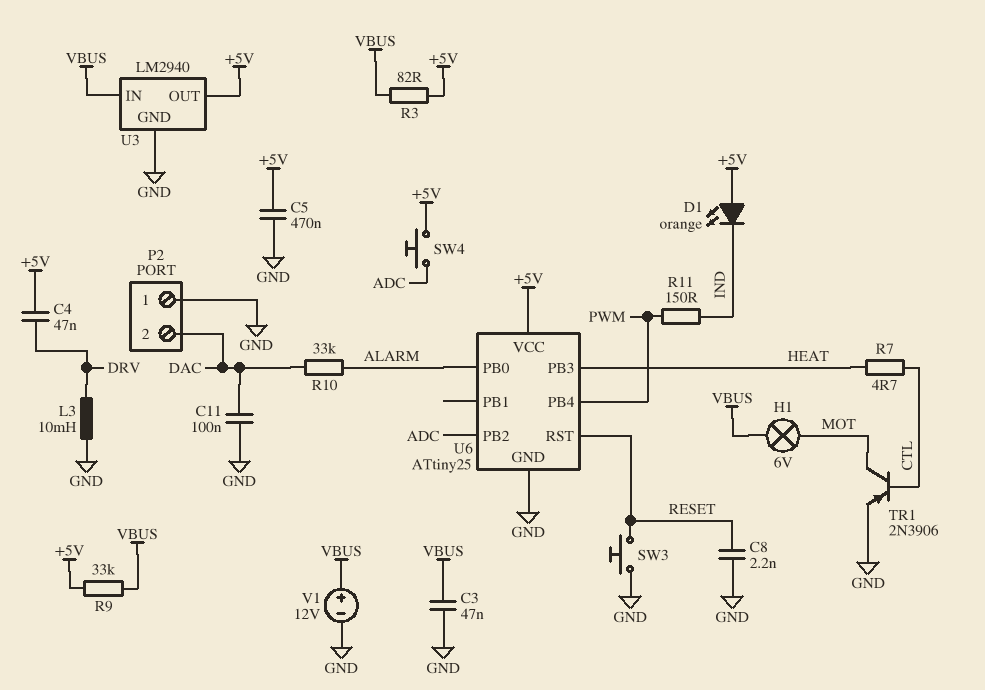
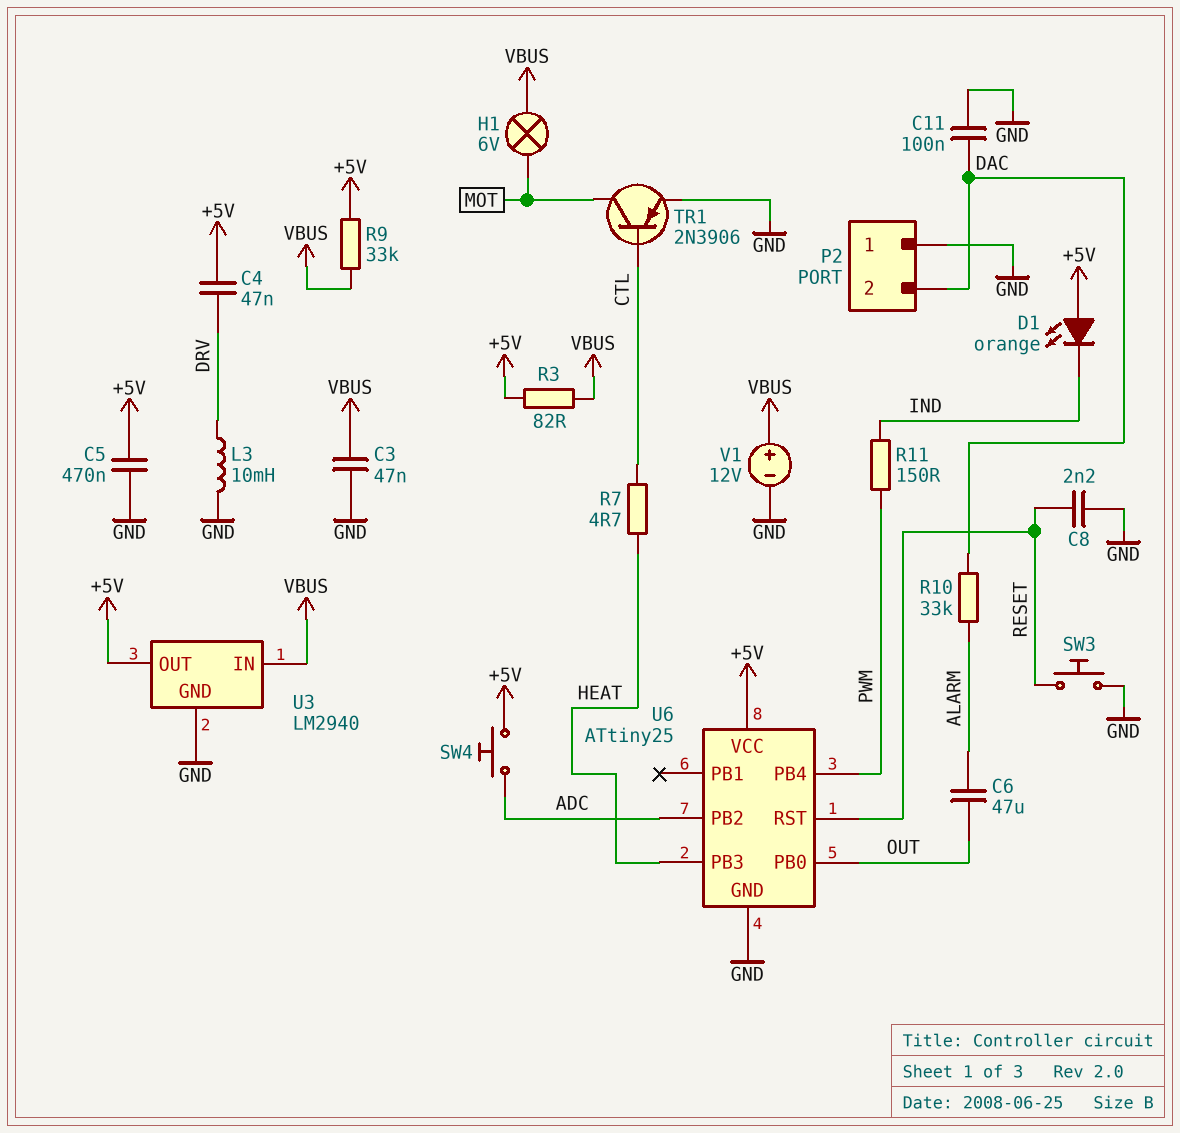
C6: none -> 47uF (ALARM, OUT)
U6 pin PB0: ALARM -> OUT

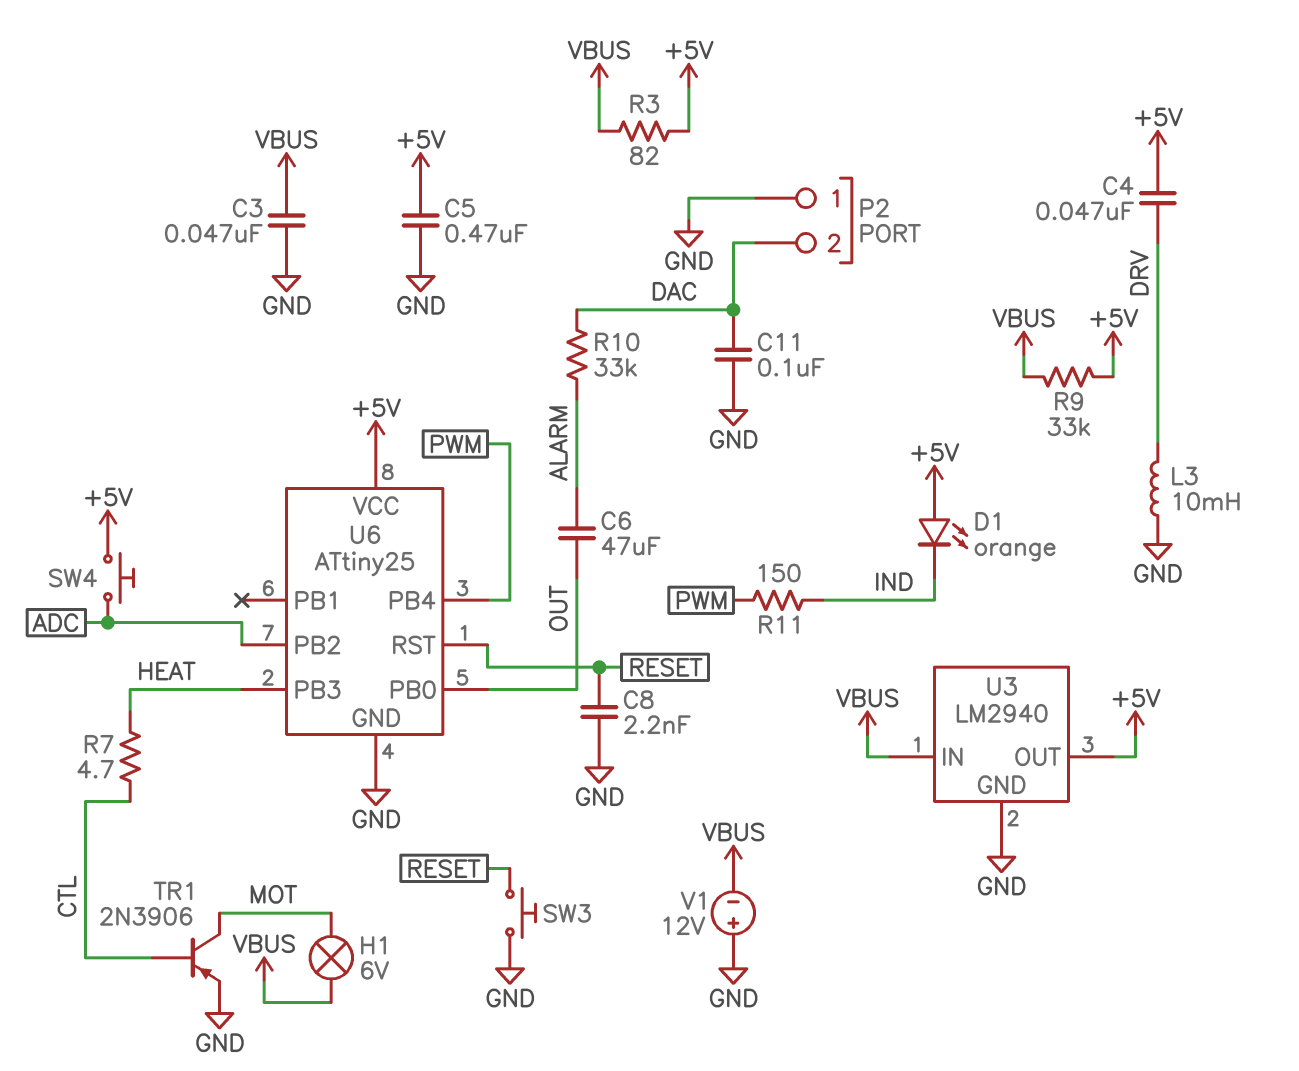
V1: 12V (plus VBUS, minus GND) -> 12V (plus GND, minus VBUS)

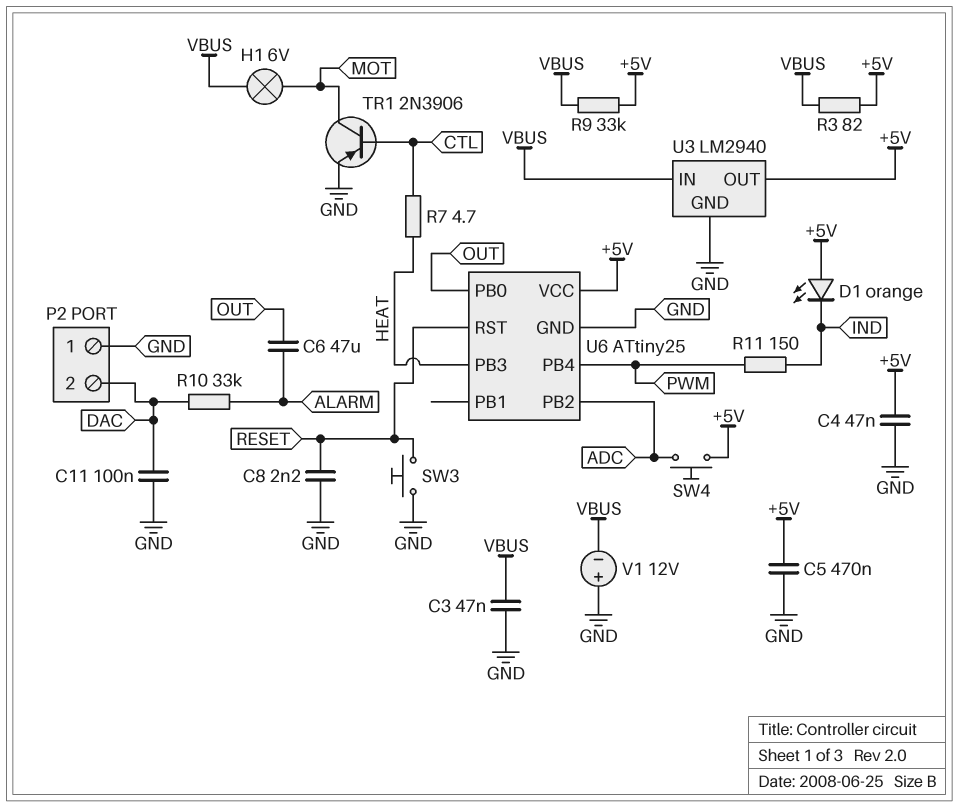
C4: 47nF (+5V, DRV) -> 47nF (+5V, GND)
L3: 10mH (DRV, GND) -> none

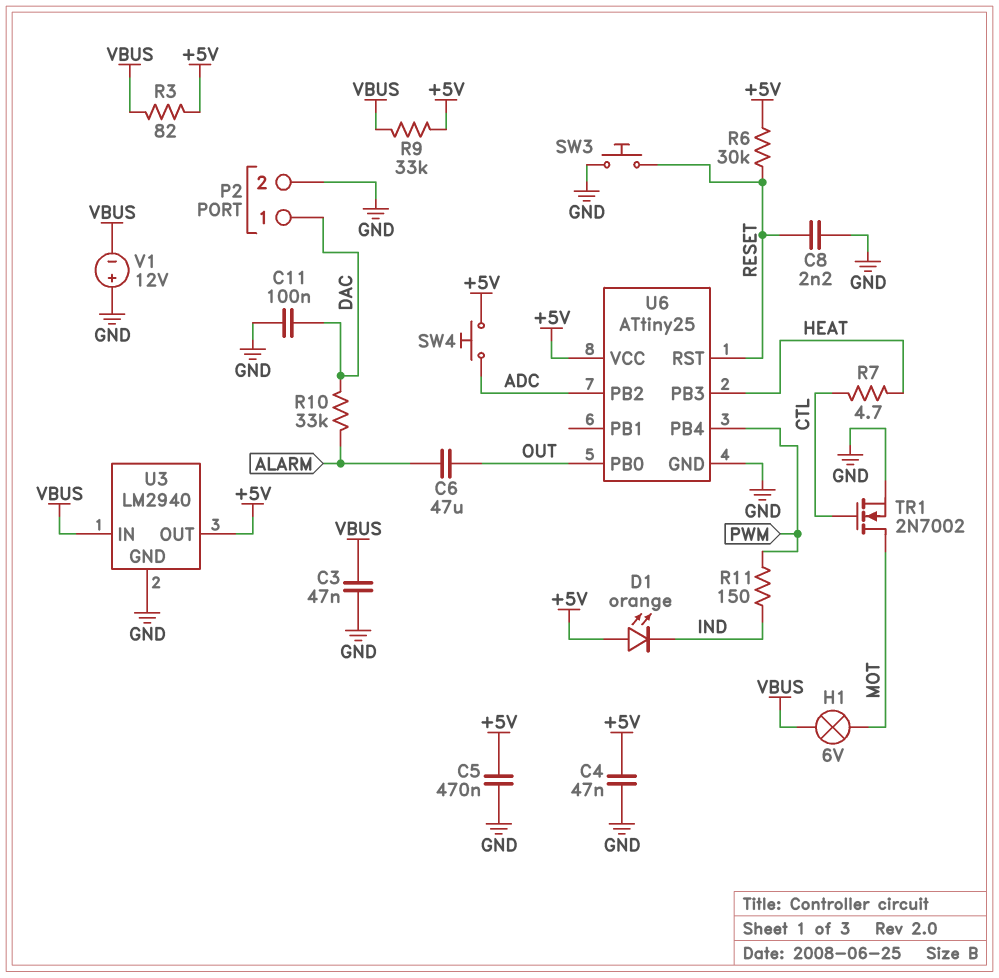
P2 pin 1: GND -> DAC
P2 pin 2: DAC -> GND
R6: none -> 30k (+5V, RESET)
TR1: PNP 2N3906 (B CTL, C MOT, E GND) -> NMOS 2N7002 (G CTL, D MOT, S GND)

